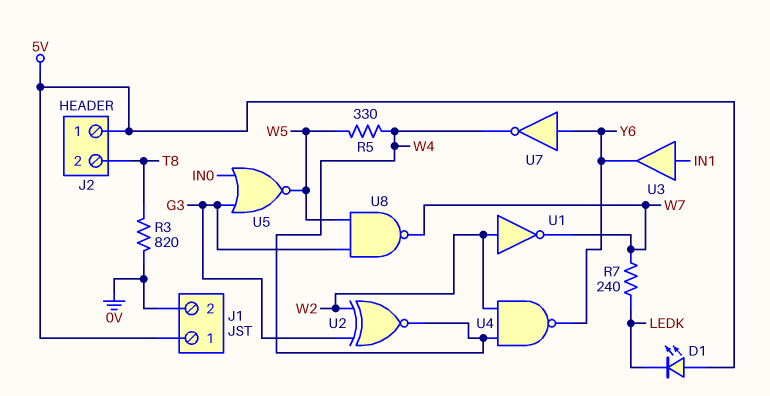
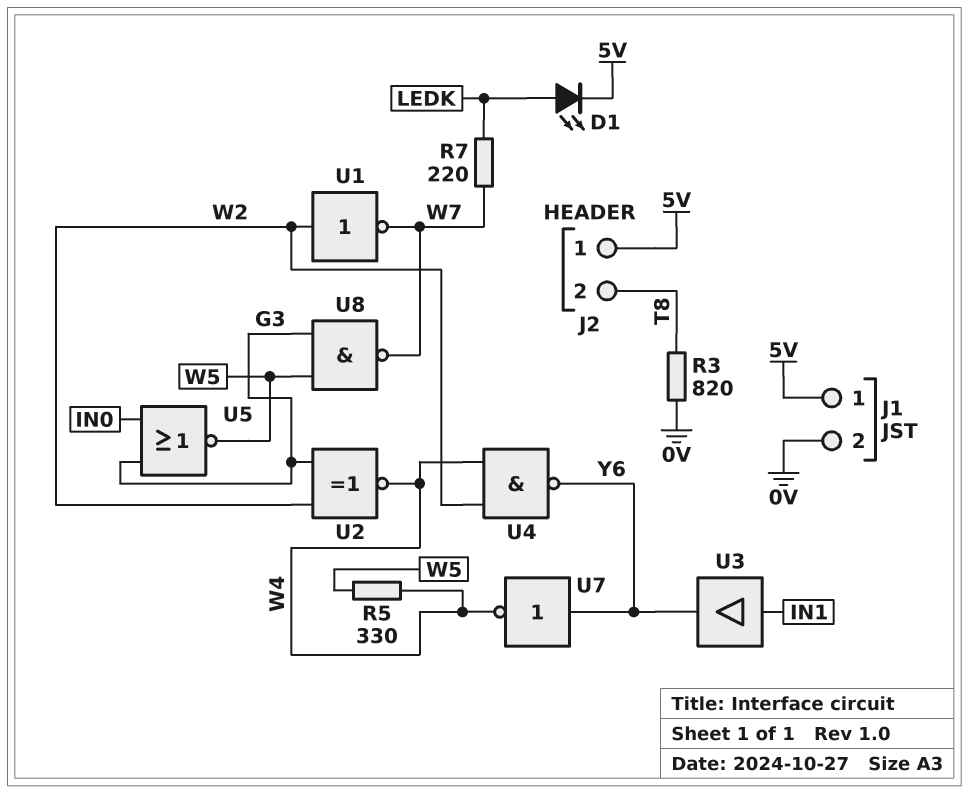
D1: LED (A 5V, K LEDK) -> LED (A LEDK, K 5V)
R7: 240 (LEDK, W7) -> 220 (LEDK, W7)

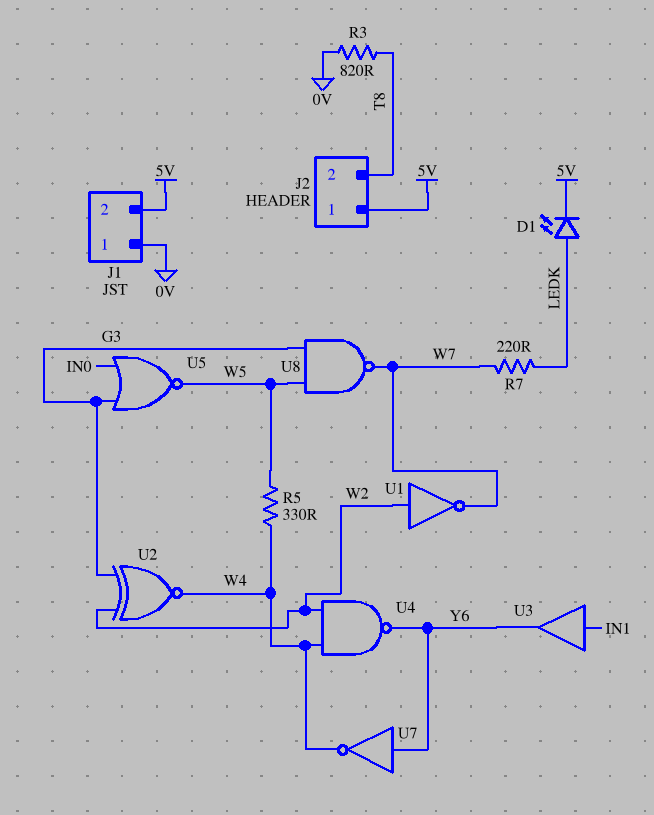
J1 pin 1: 5V -> 0V
J1 pin 2: 0V -> 5V

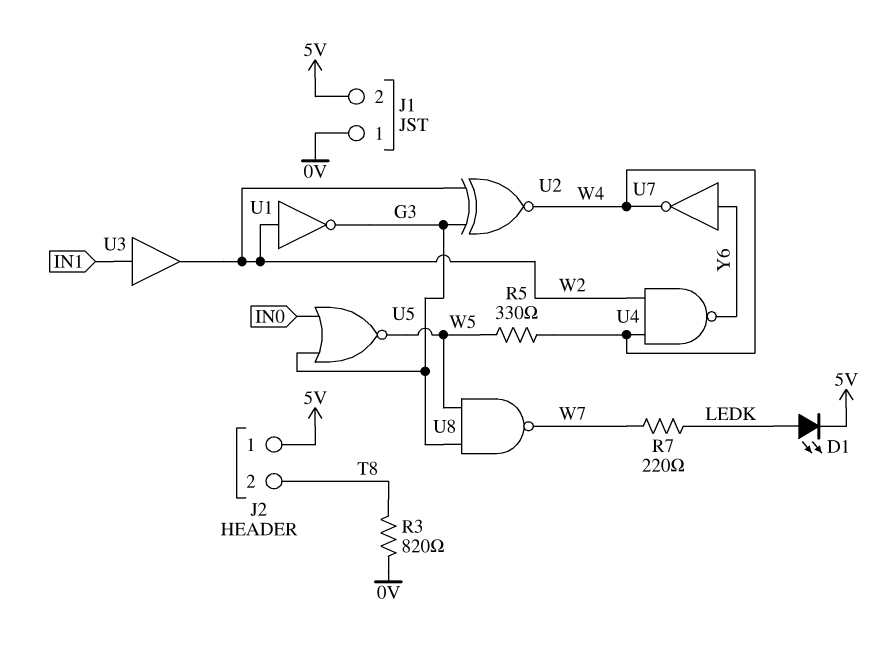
U1: NOT (in W2, out W7) -> NOT (in W2, out G3)
U3: buffer (in IN1, out Y6) -> buffer (in IN1, out W2)

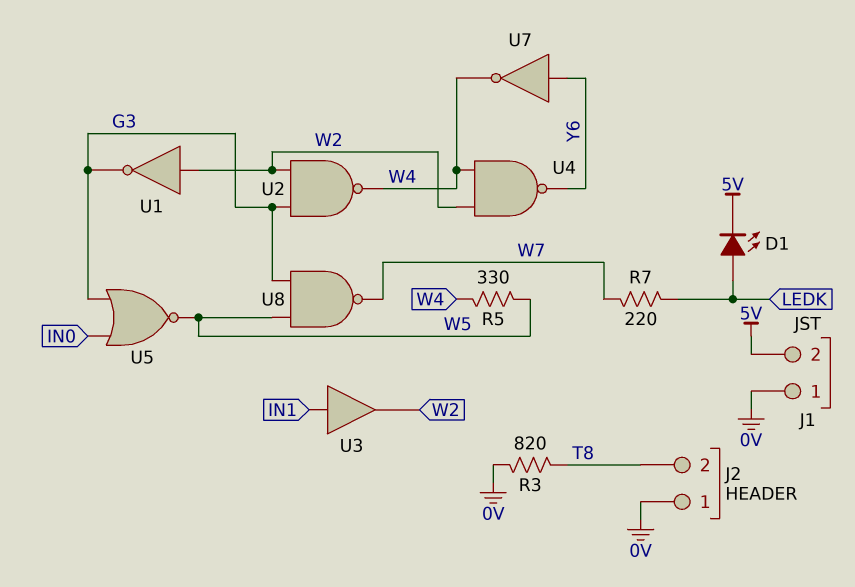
J2 pin 1: 5V -> 0V
U2: XNOR (in G3, in W2, out W4) -> NAND (in G3, in W2, out W4)

